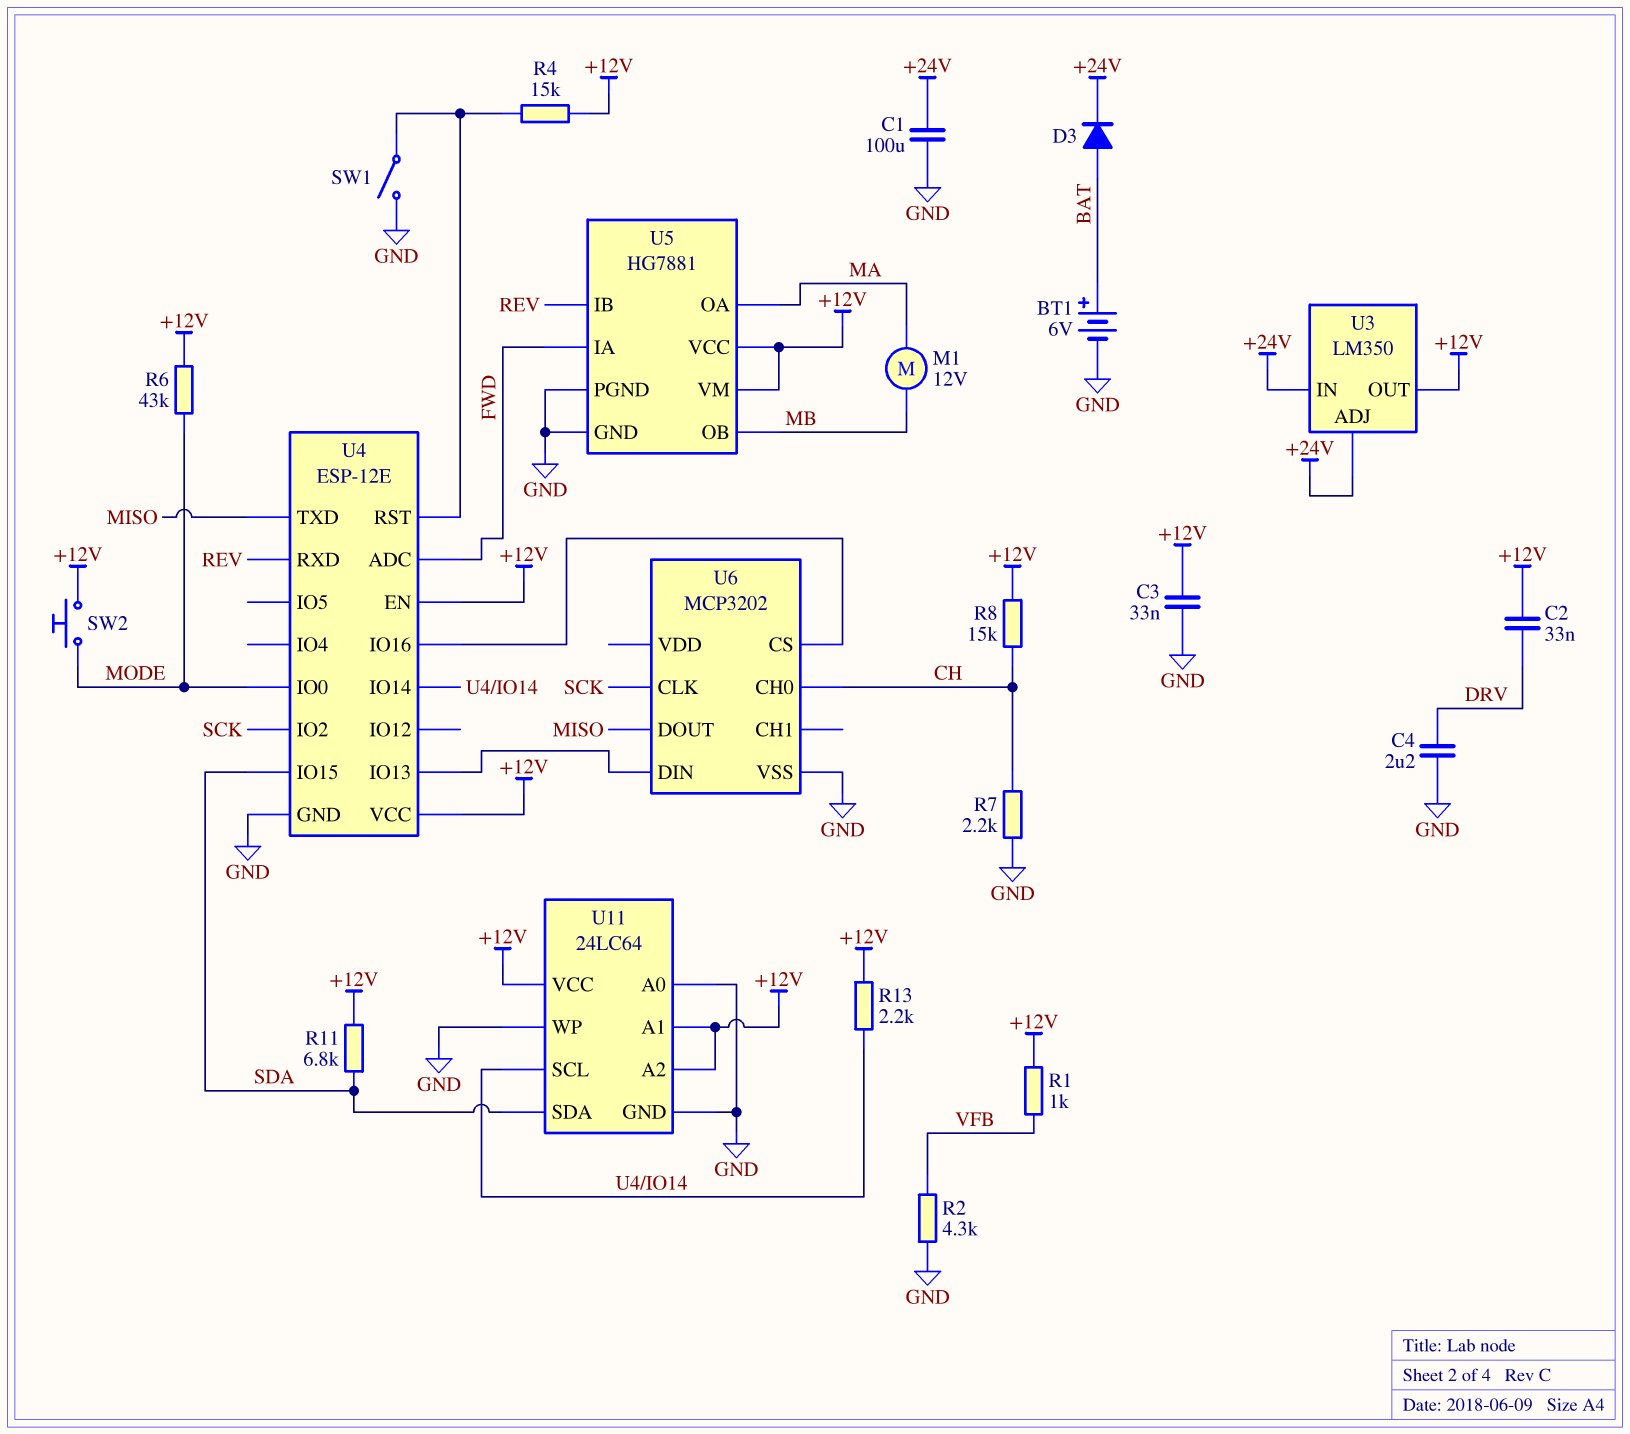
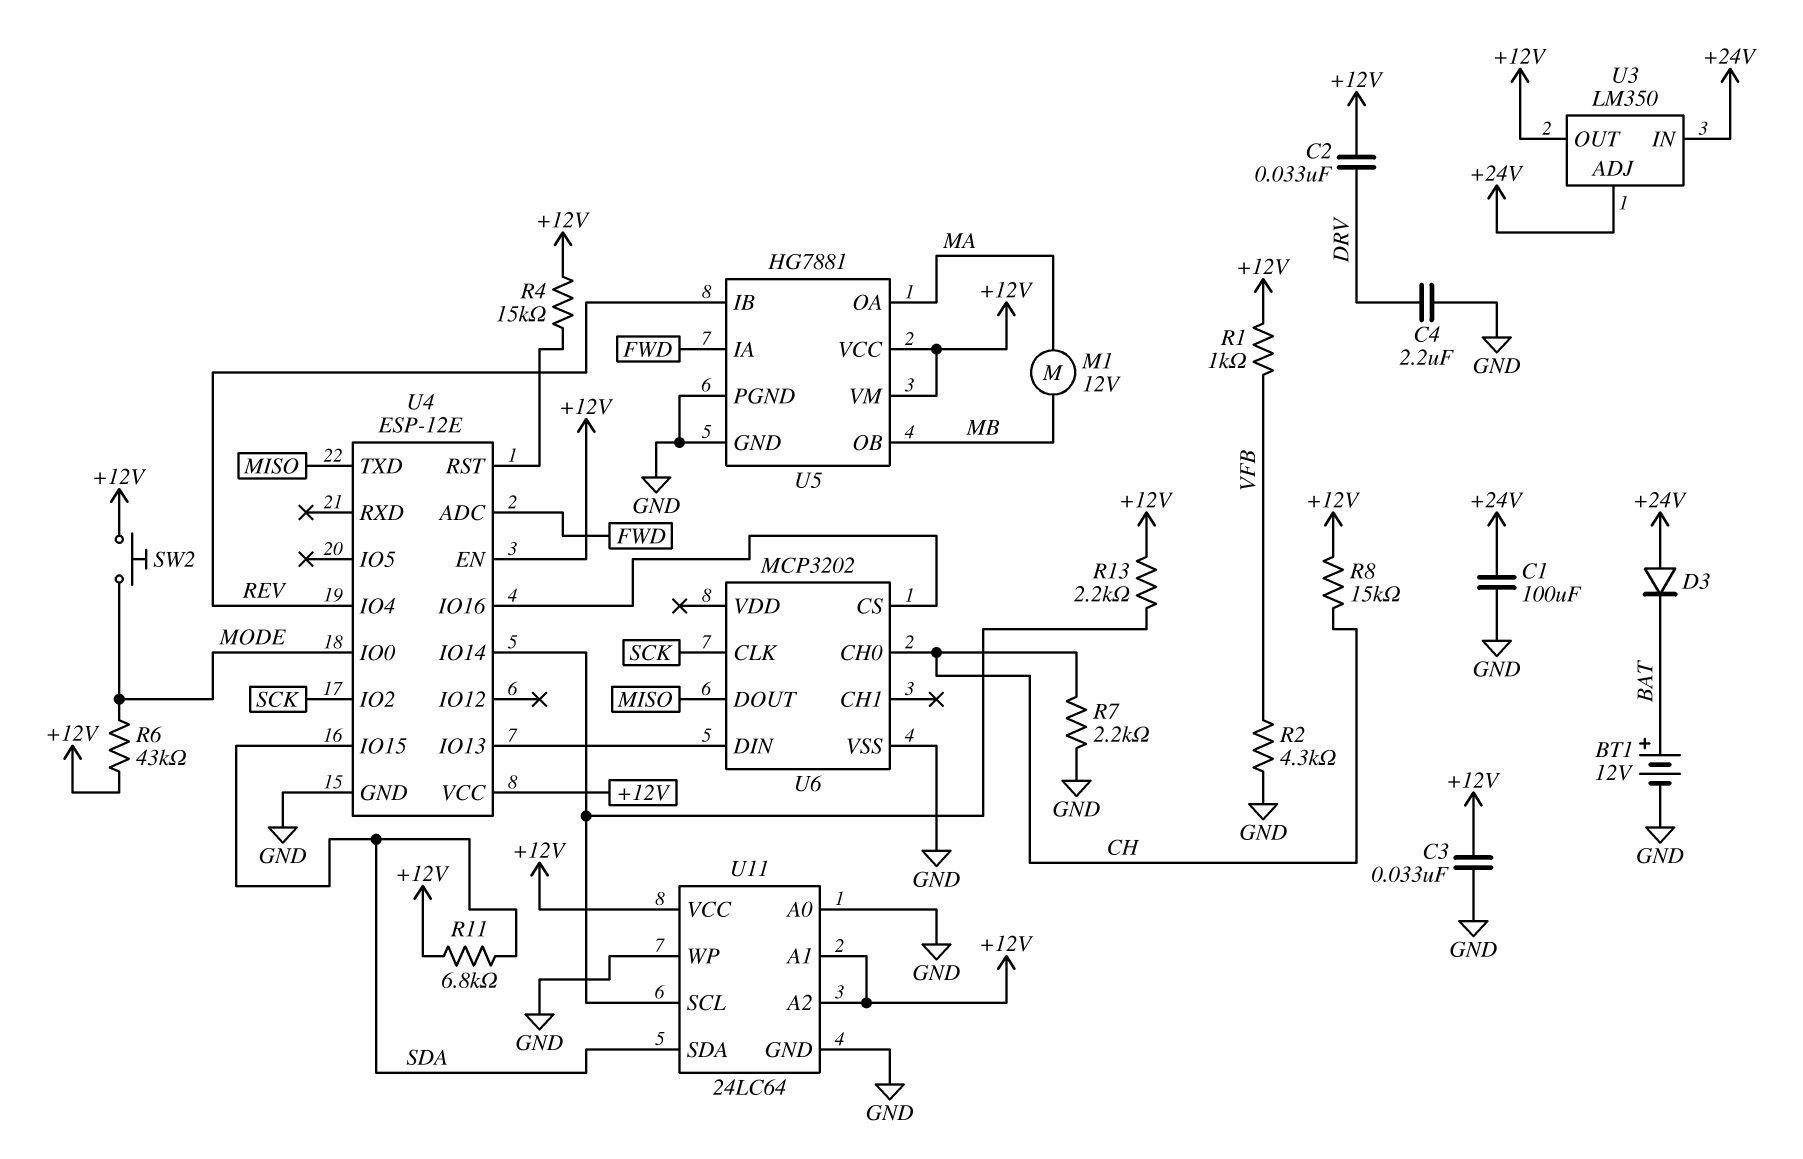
BT1: 6V (plus BAT, minus GND) -> 12V (plus BAT, minus GND)
D3: diode (A BAT, K +24V) -> diode (A +24V, K BAT)
SW1: switch (GND, U4/RST) -> none
U4 pin IO4: none -> REV
U4 pin RXD: REV -> none

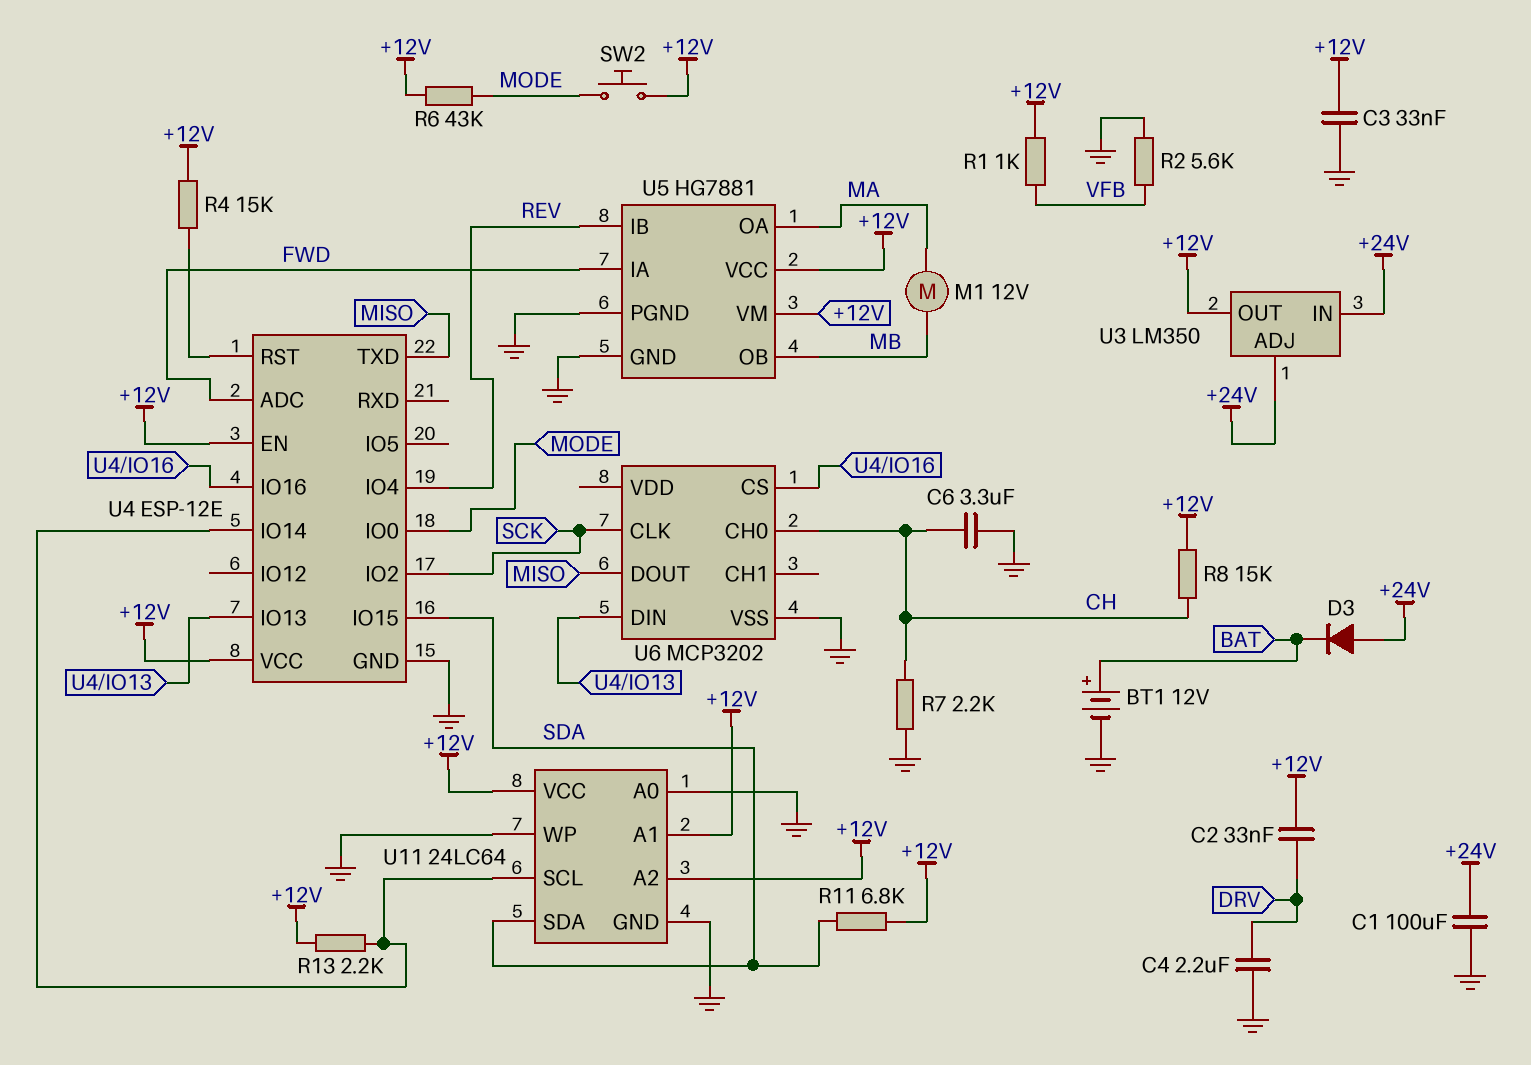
C6: none -> 3.3uF (CH, GND)
R2: 4.3k (GND, VFB) -> 5.6k (GND, VFB)

